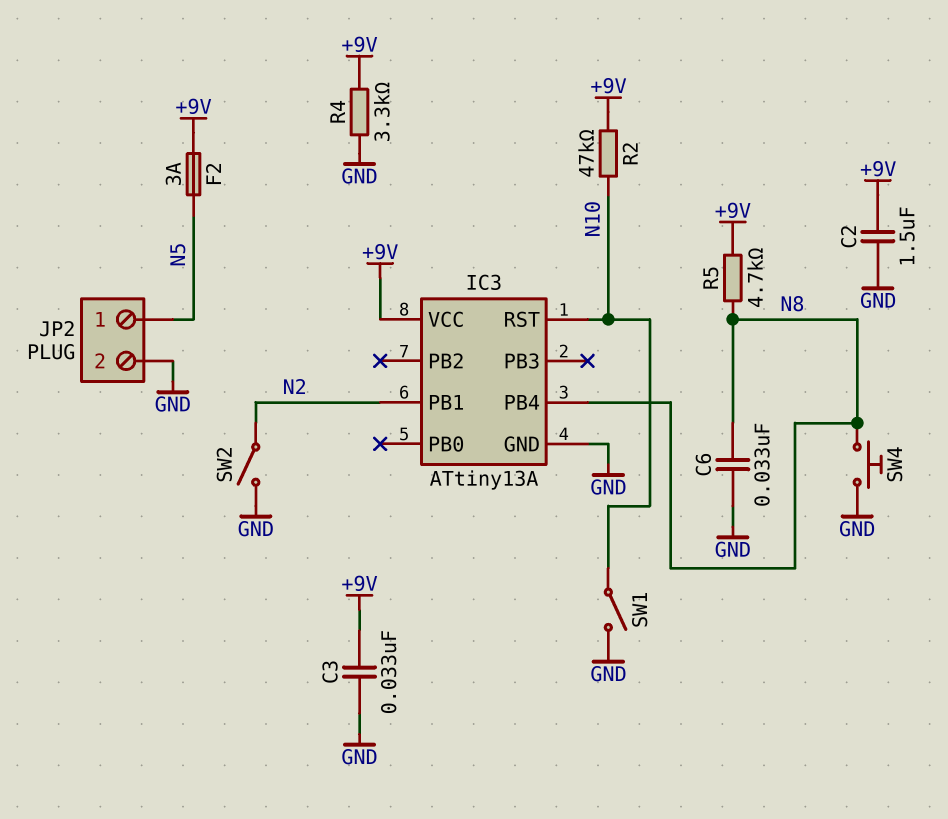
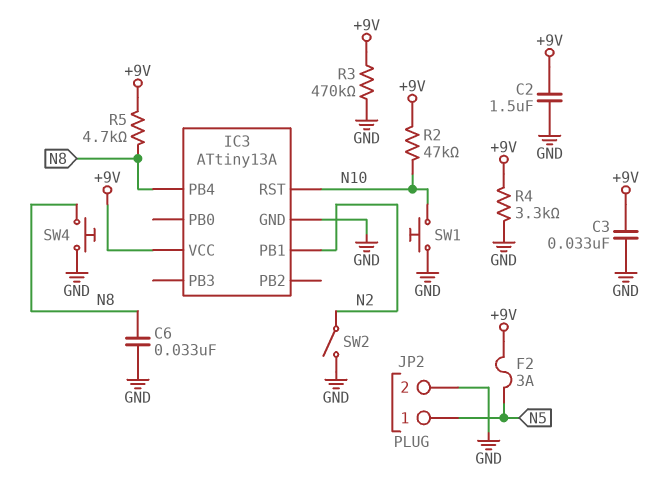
R3: none -> 470k (+9V, GND)
SW1: switch (GND, N10) -> button (GND, N10)

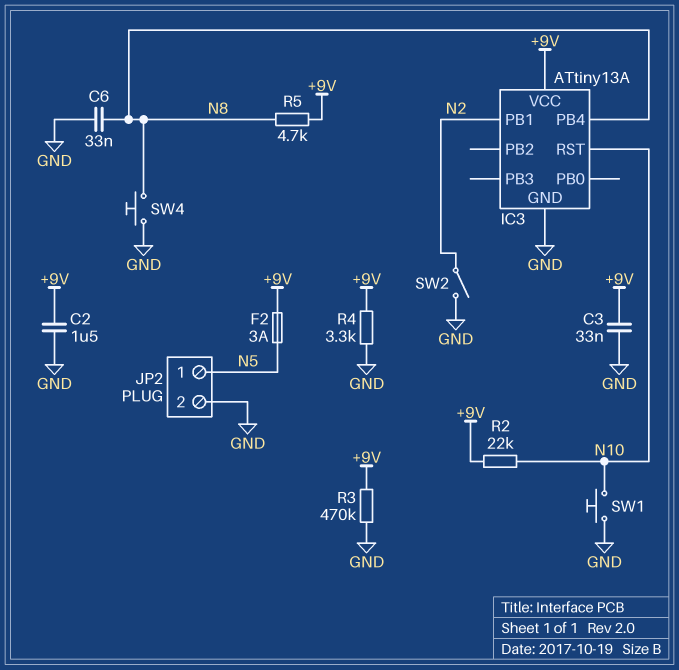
R2: 47k (+9V, N10) -> 22k (+9V, N10)

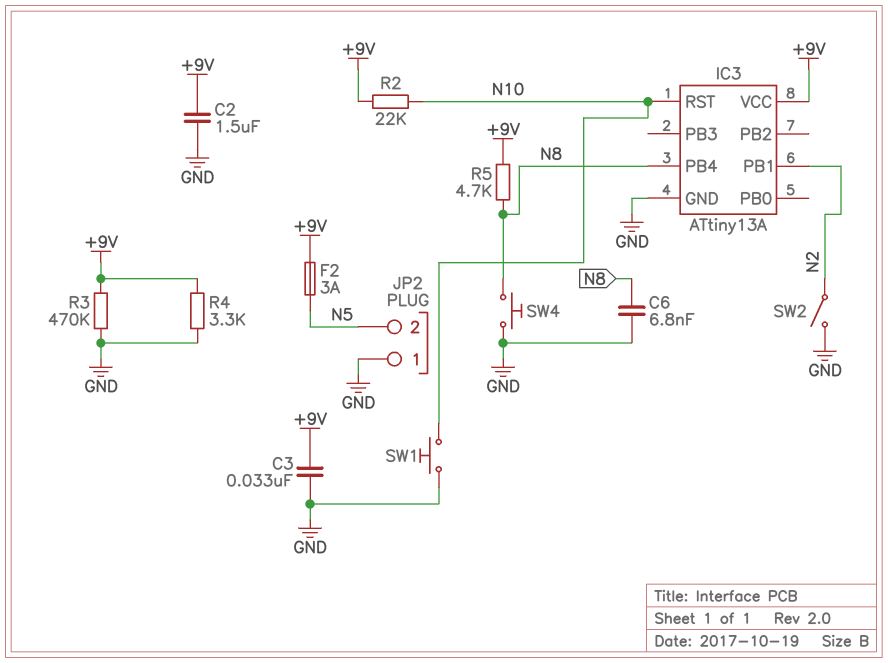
C6: 33nF (GND, N8) -> 6.8nF (GND, N8)
JP2 pin 1: N5 -> GND
JP2 pin 2: GND -> N5

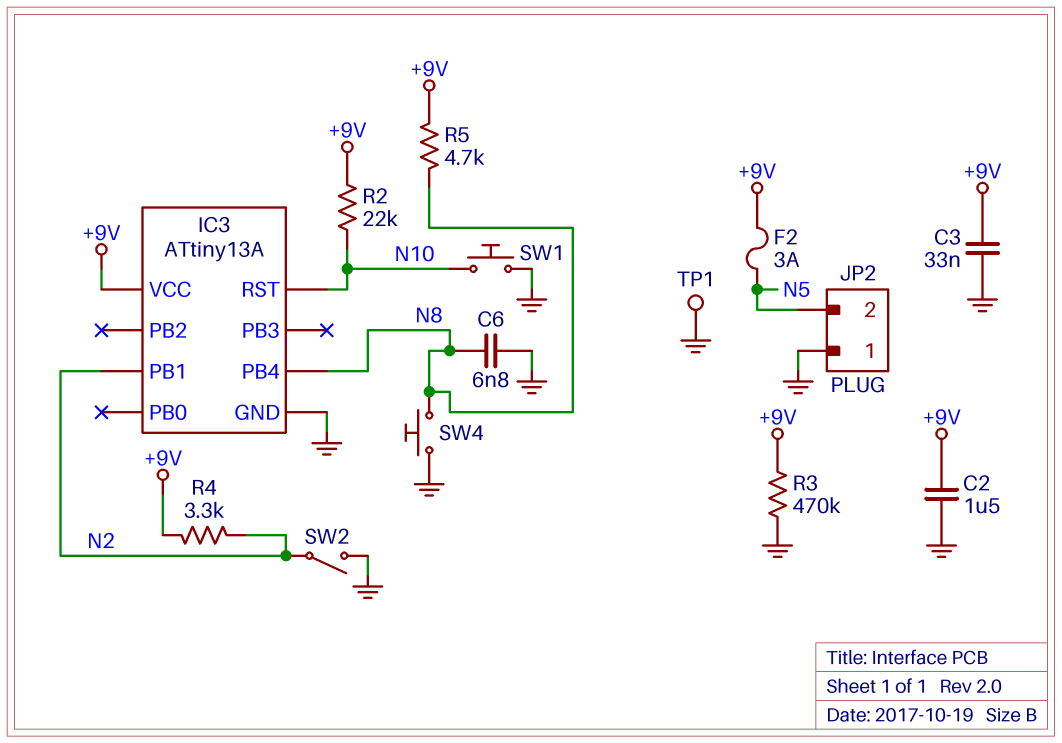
R4: 3.3k (+9V, GND) -> 3.3k (+9V, N2)
TP1: none -> test point (GND)

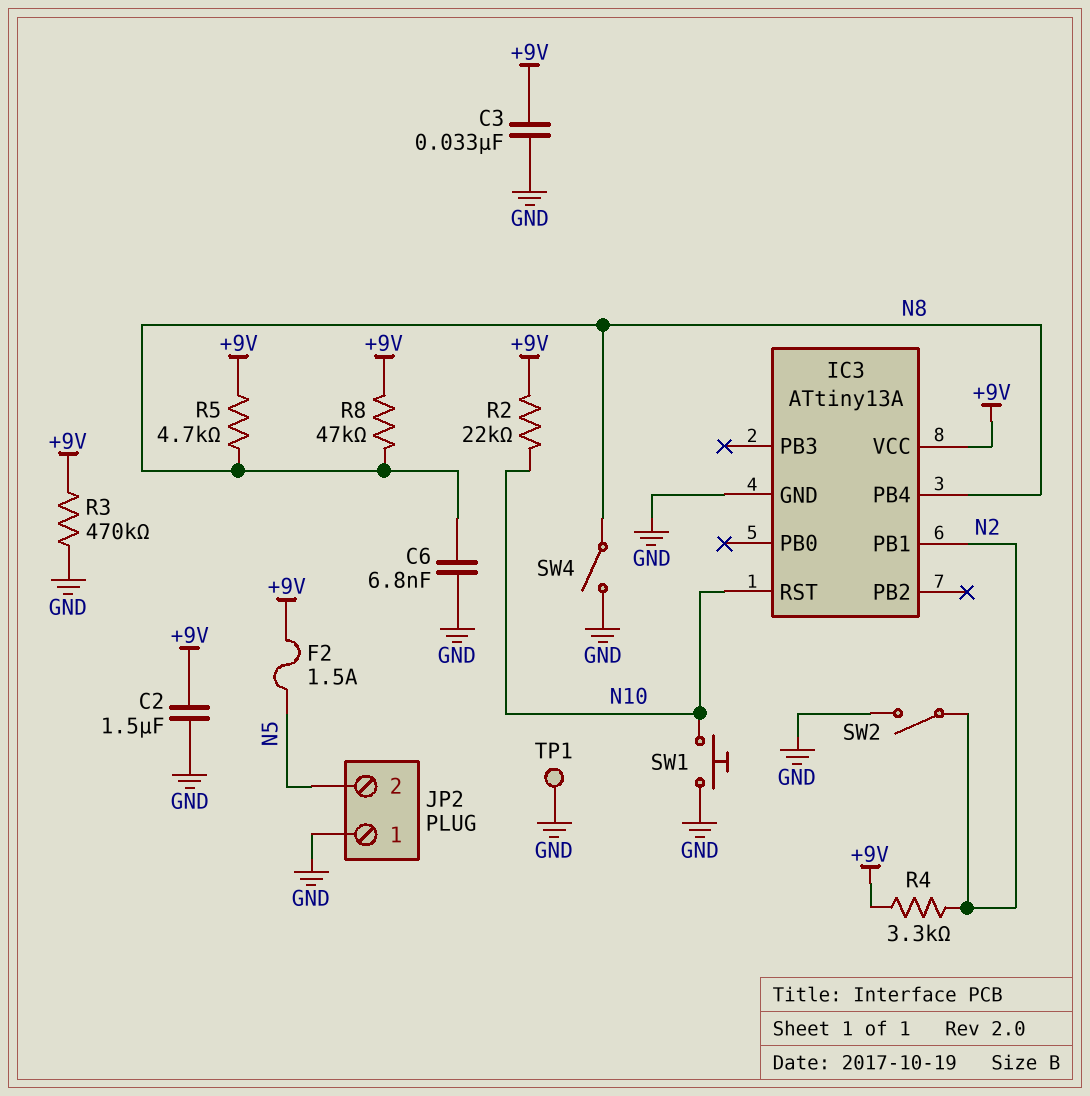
F2: 3A (+9V, N5) -> 1.5A (+9V, N5)
R8: none -> 47k (+9V, N8)
SW4: button (GND, N8) -> switch (GND, N8)

